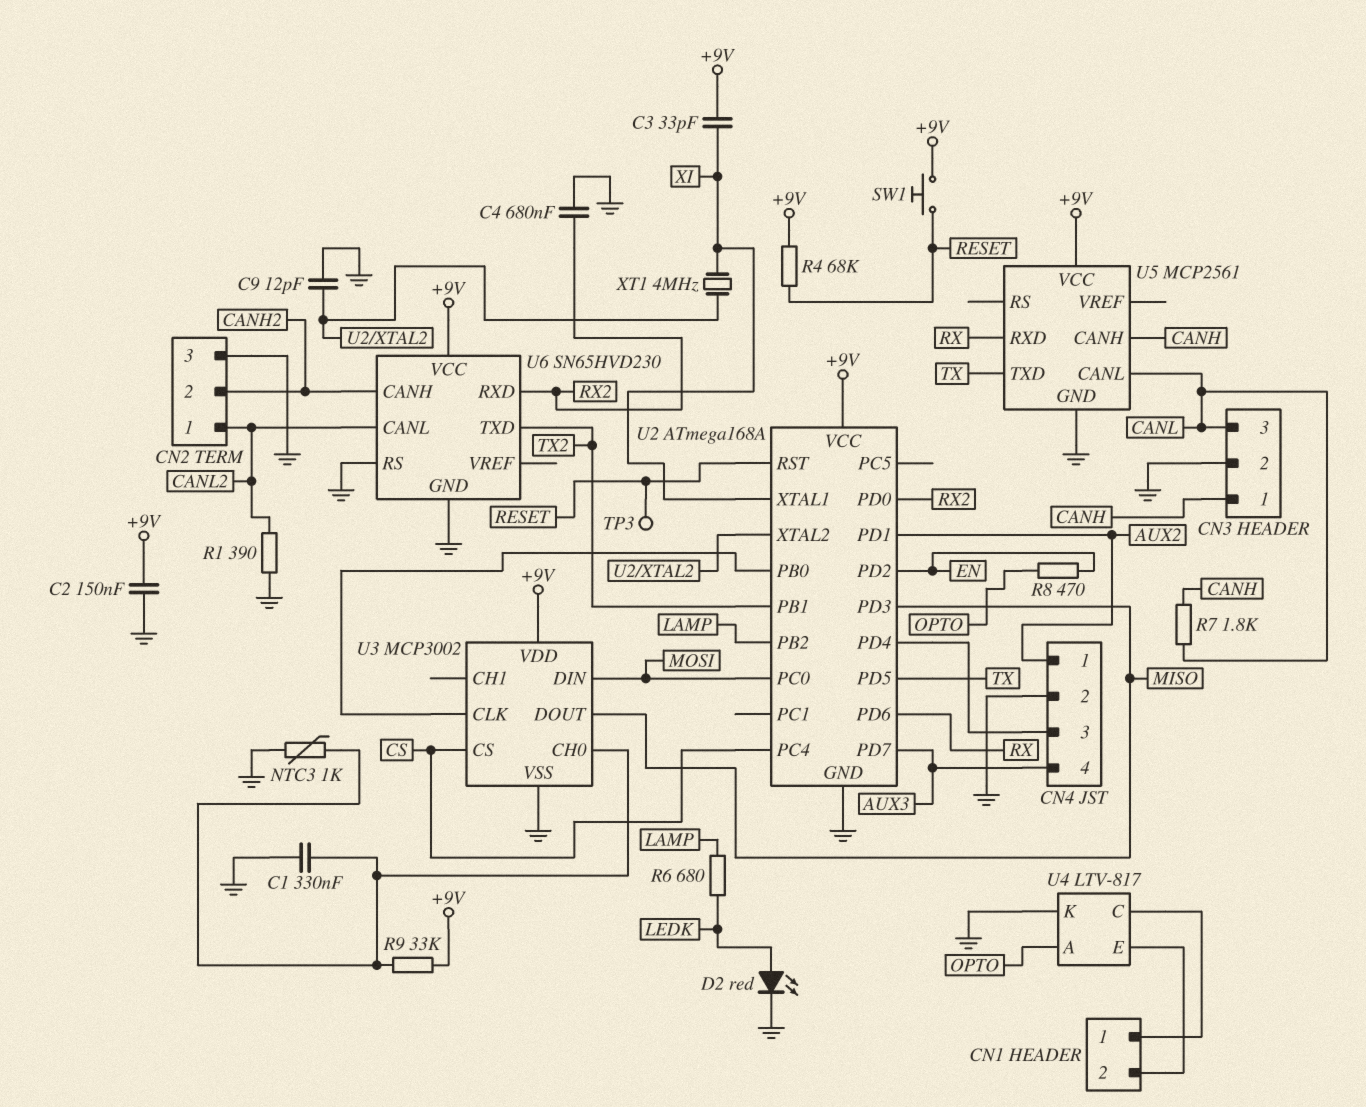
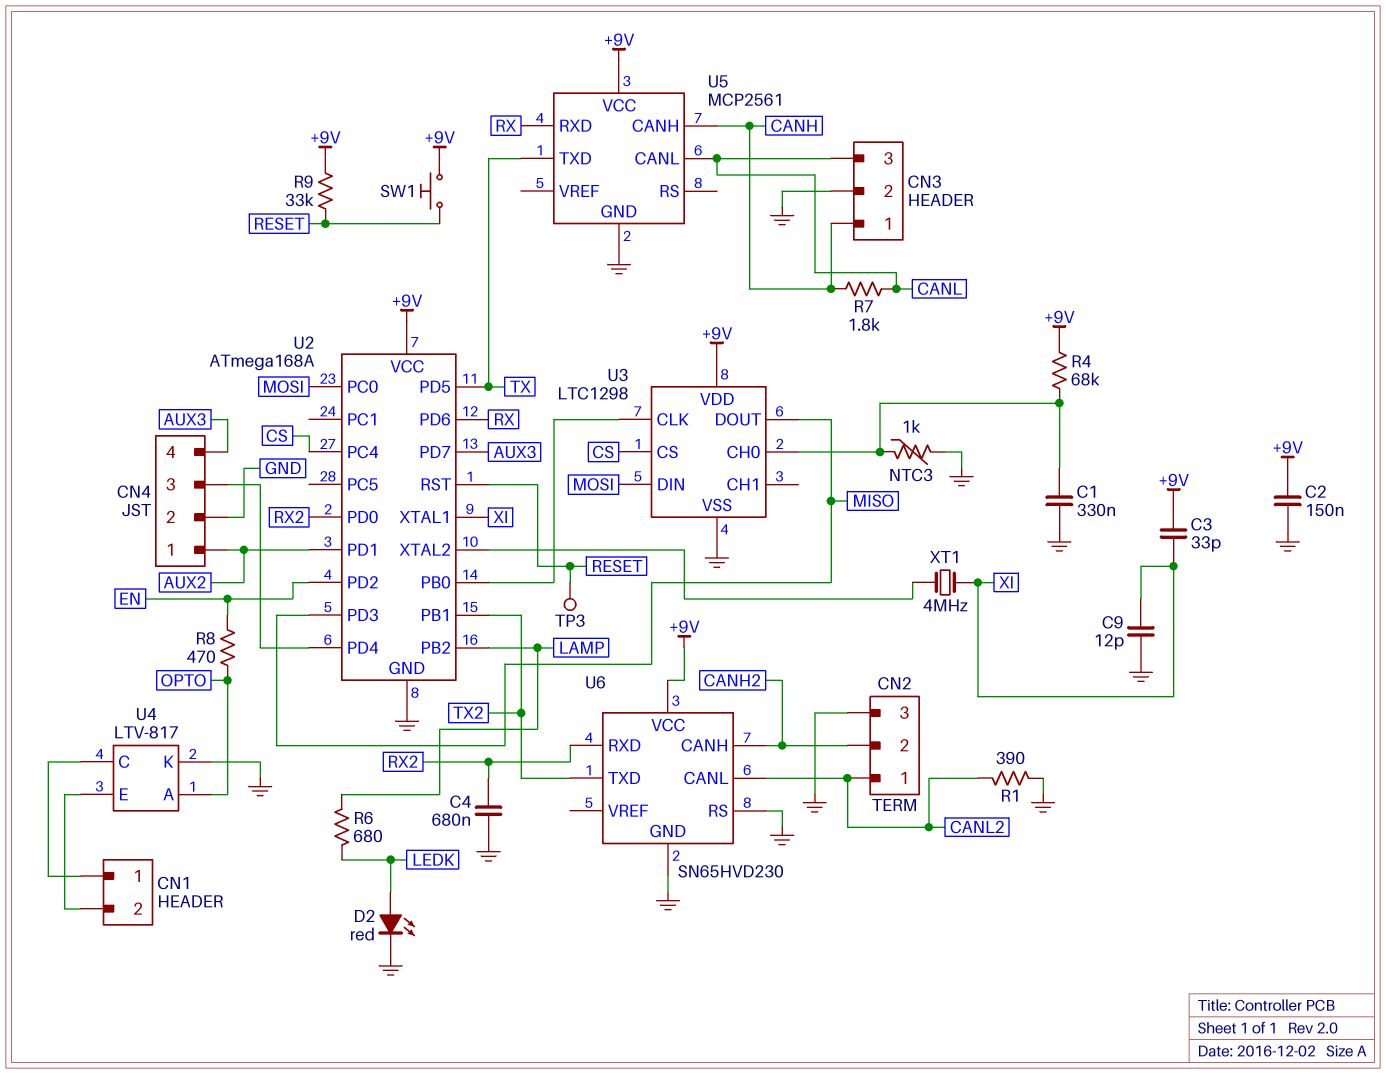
C9: 12pF (GND, U2/XTAL2) -> 12pF (GND, XI)
R4: 68k (+9V, RESET) -> 68k (+9V, U3/CH0)
R9: 33k (+9V, U3/CH0) -> 33k (+9V, RESET)
U3: MCP3002 -> LTC1298

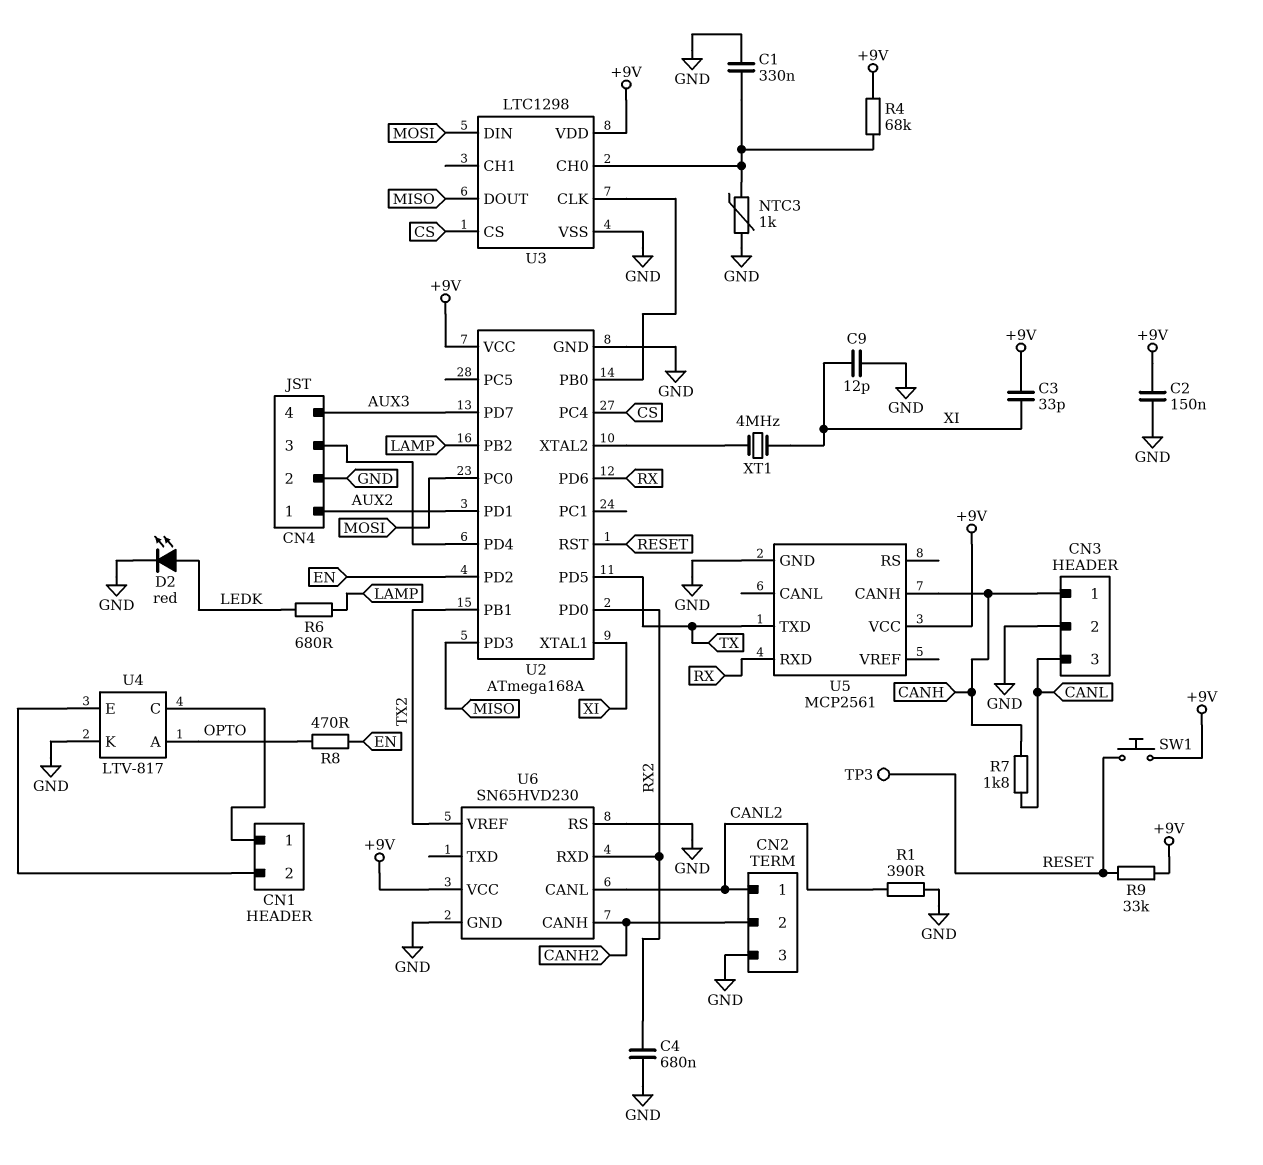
U5 pin CANL: CANL -> none
U6 pin TXD: TX2 -> none
U6 pin VREF: none -> TX2

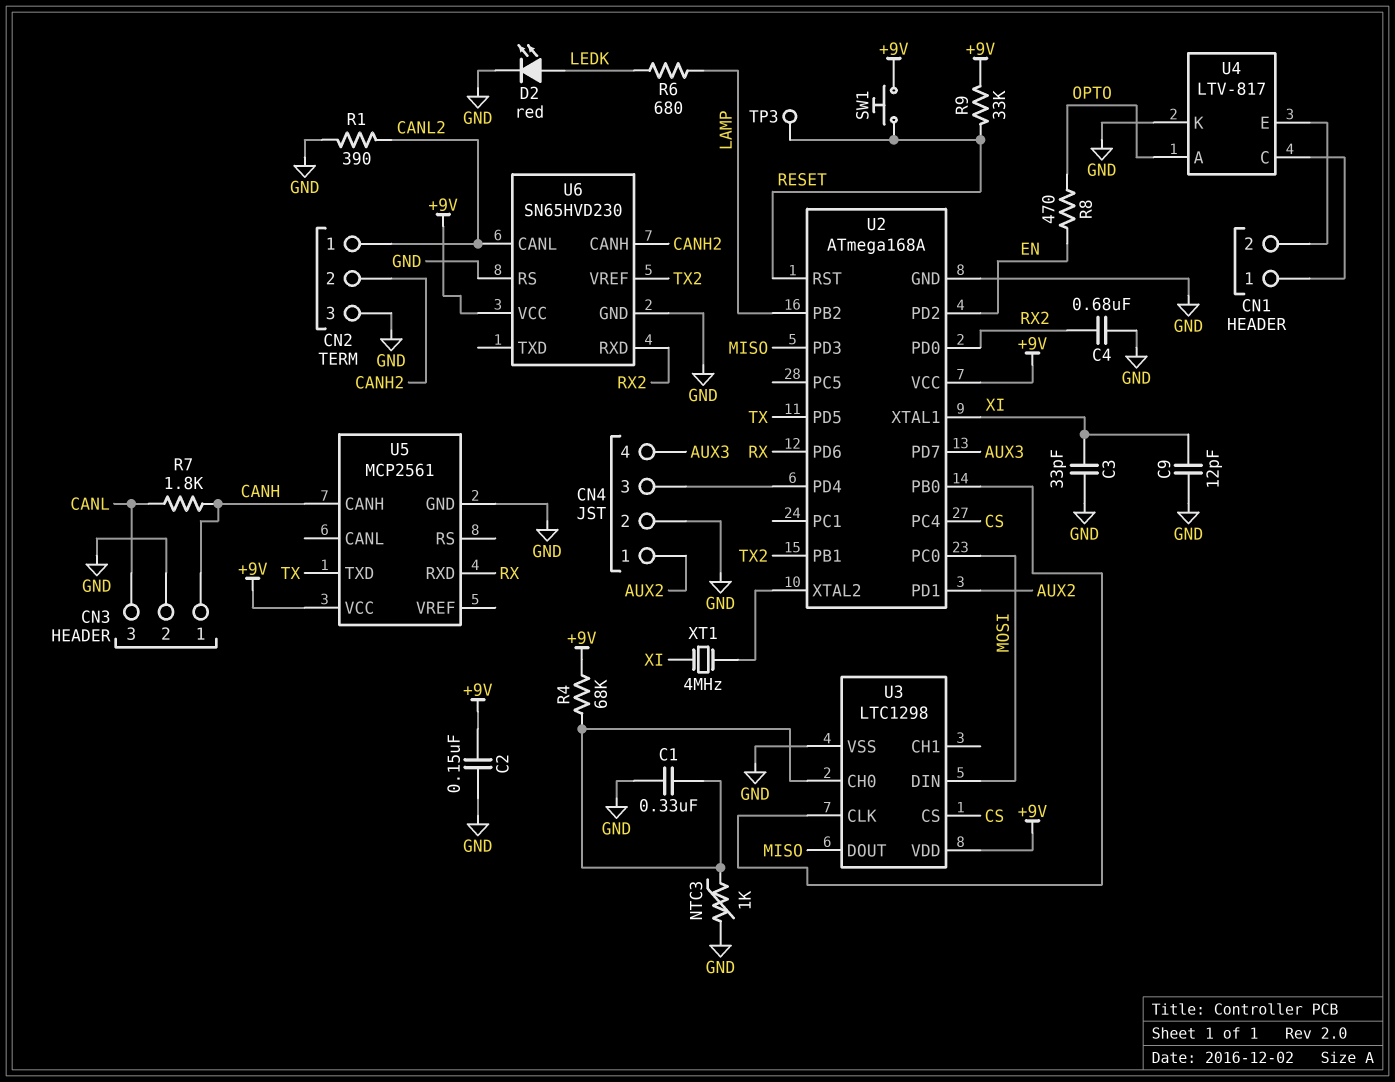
C3: 33pF (+9V, XI) -> 33pF (GND, XI)

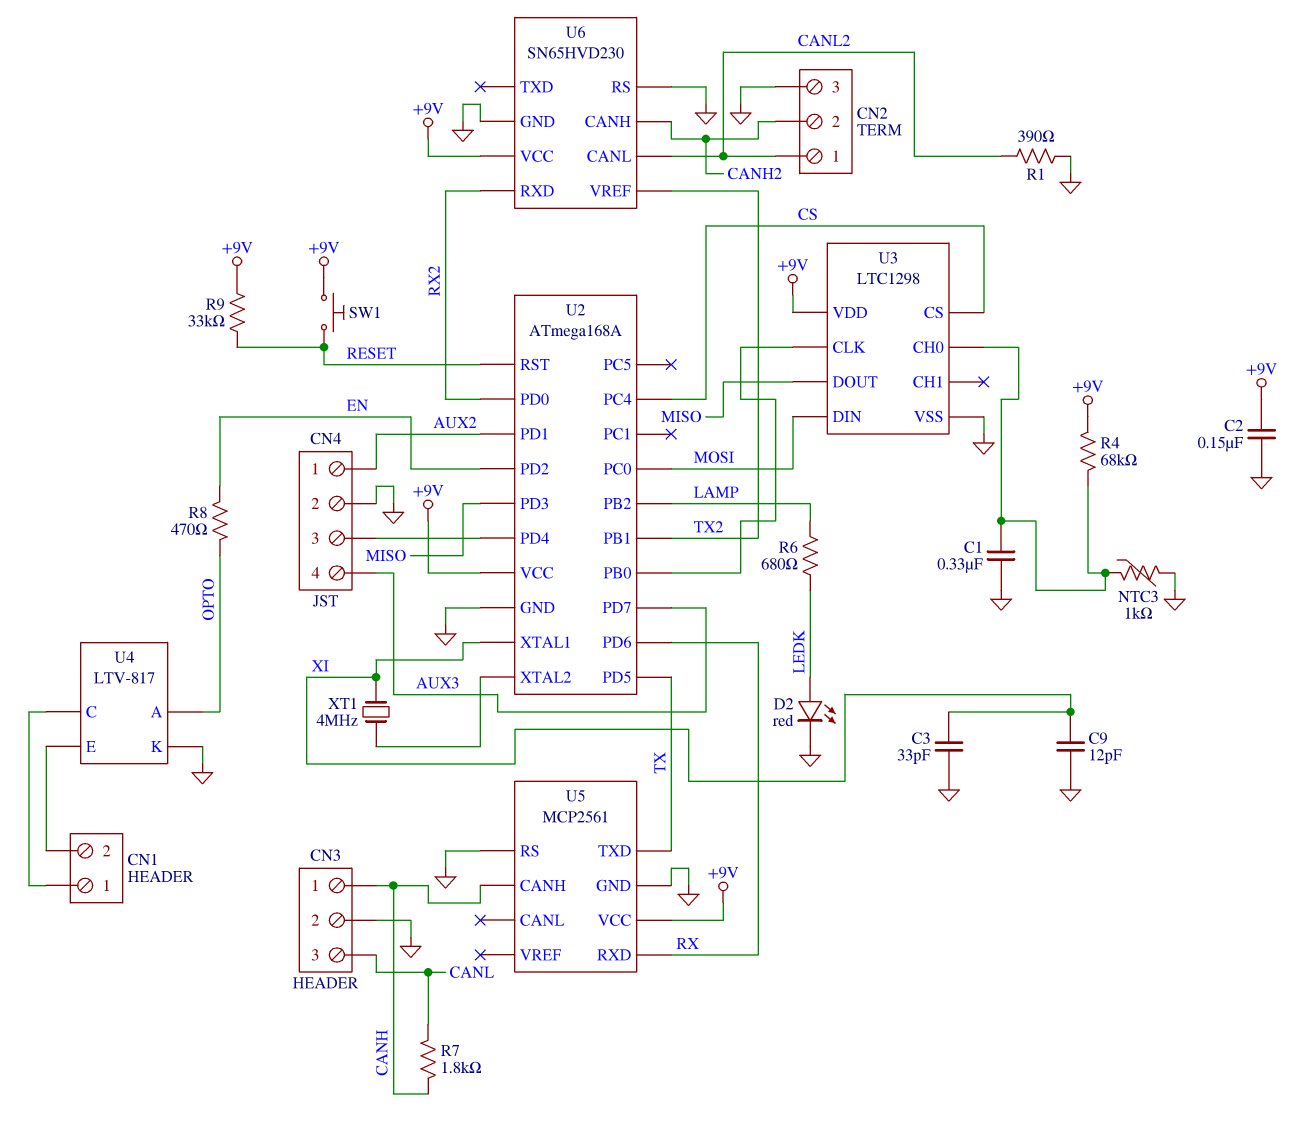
C4: 680nF (GND, RX2) -> none
TP3: test point (RESET) -> none
U5 pin RS: none -> GND

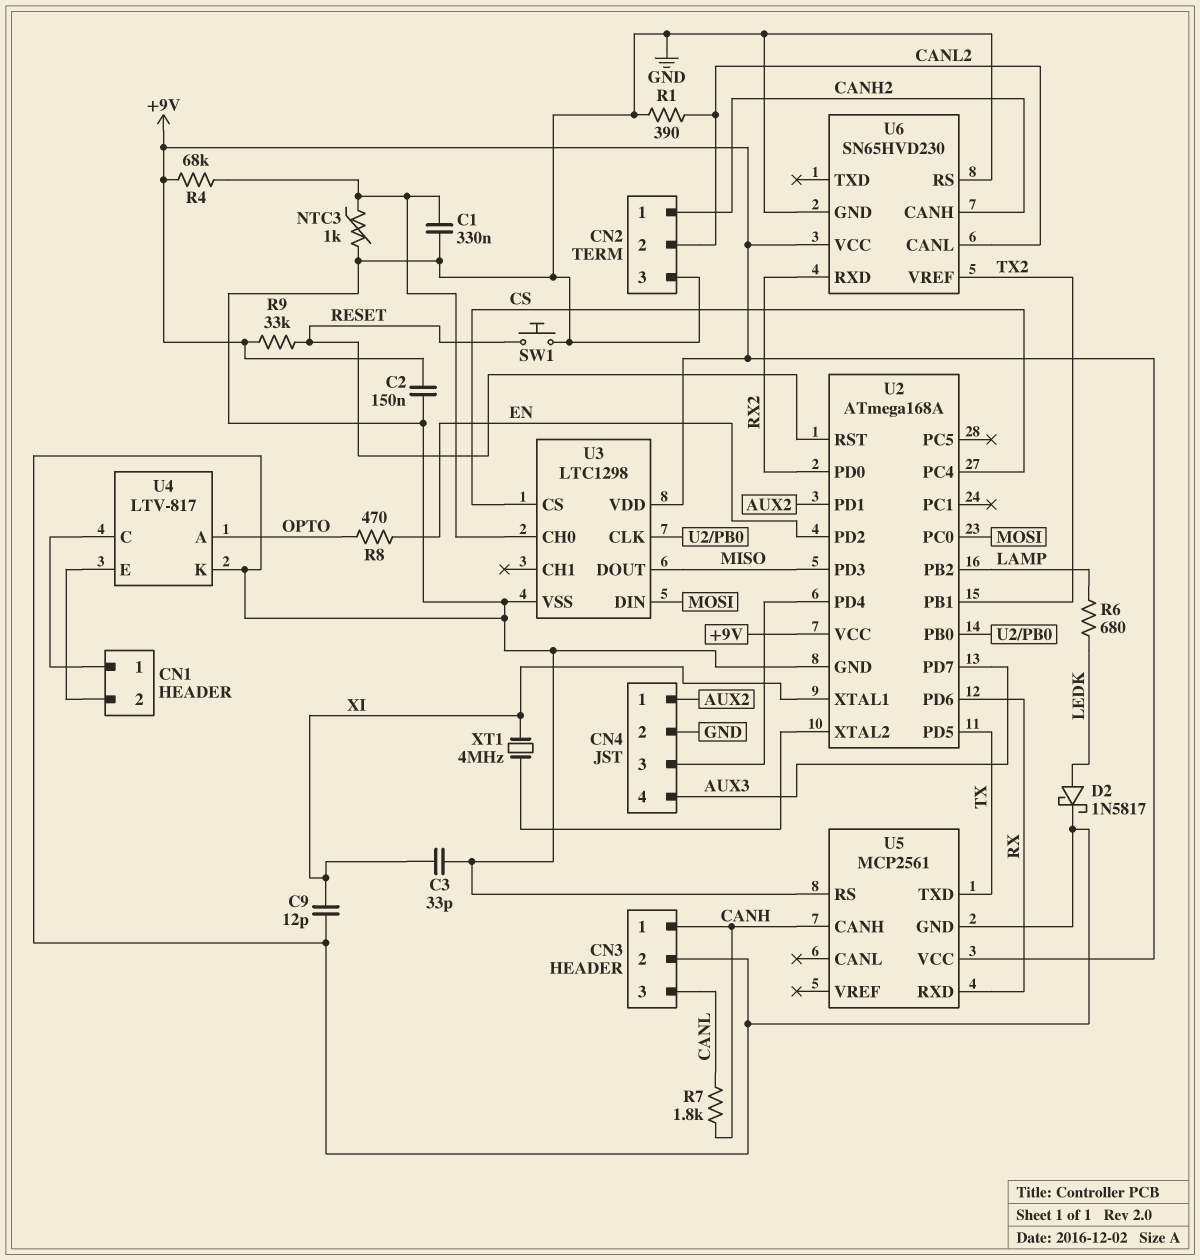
CN2 pin 1: CANL2 -> CANH2
CN2 pin 2: CANH2 -> CANL2
D2: LED red (A LEDK, K GND) -> schottky 1N5817 (A LEDK, K GND)
SW1: button (+9V, RESET) -> button (GND, RESET)

